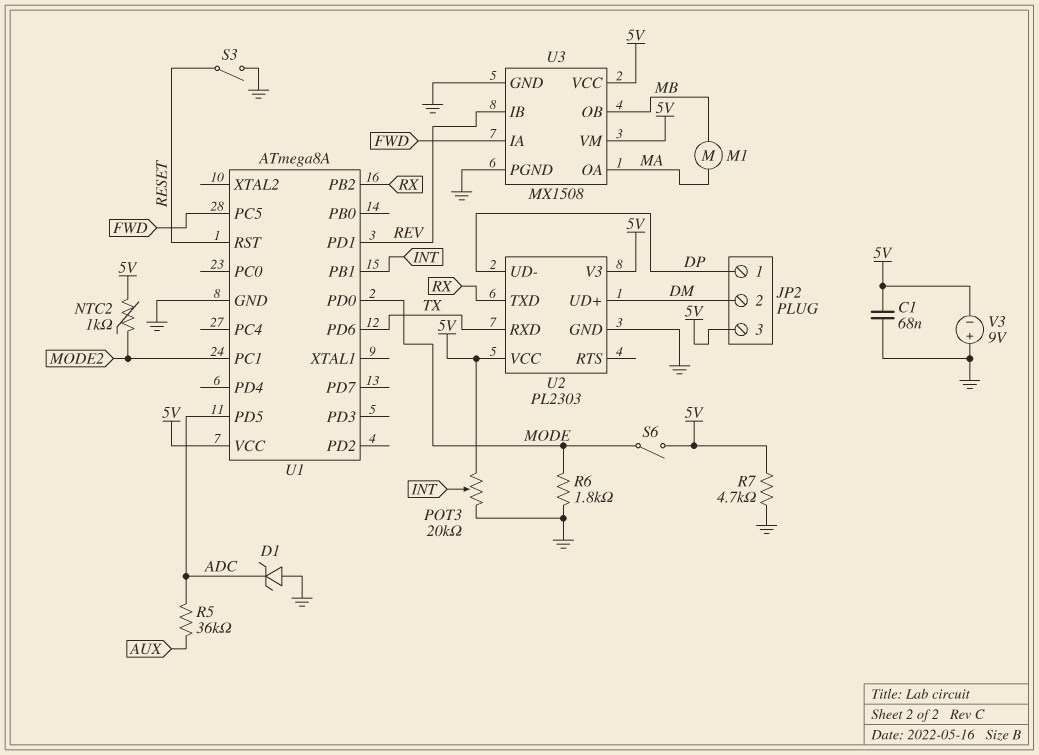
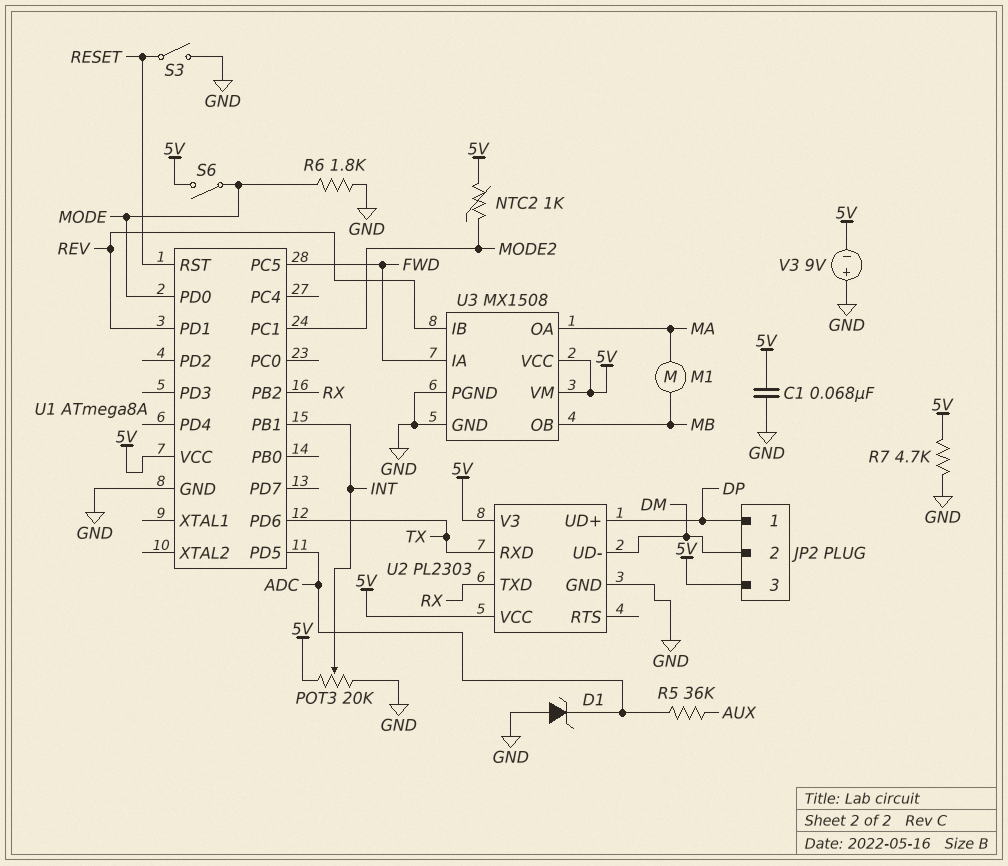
U2 pin UD+: DM -> DP
U2 pin UD-: DP -> DM

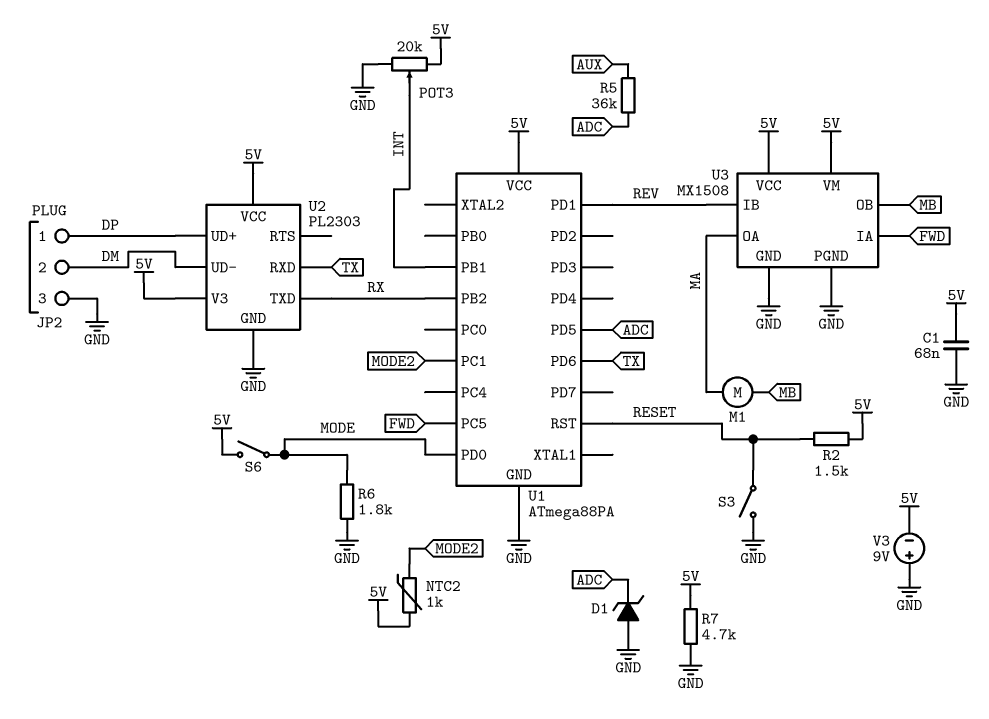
JP2 pin 3: 5V -> GND
R2: none -> 1.5k (5V, RESET)
U1: ATmega8A -> ATmega88PA

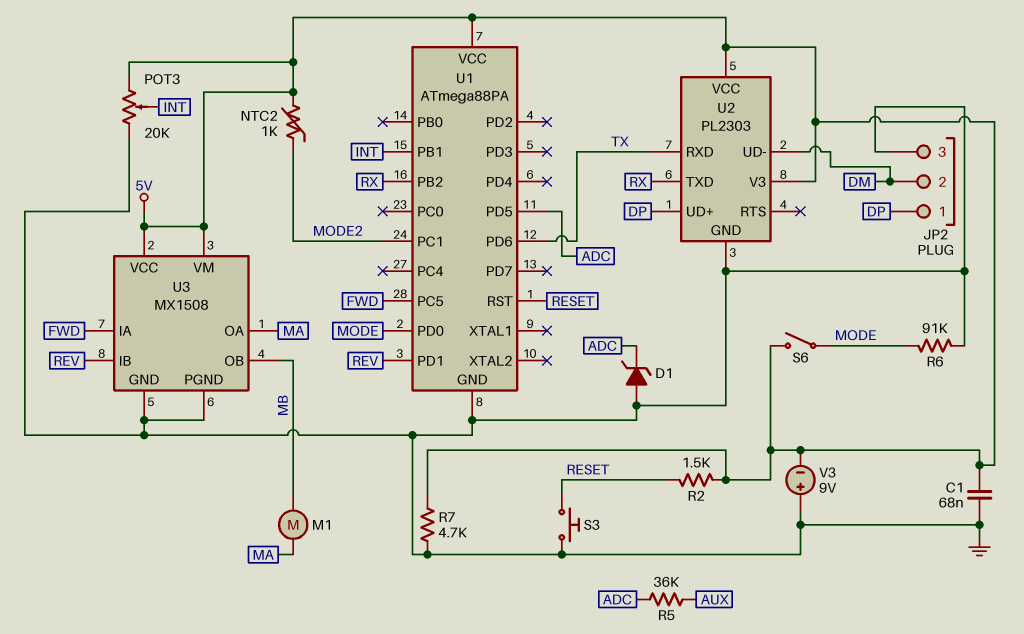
R6: 1.8k (GND, MODE) -> 91k (GND, MODE)
S3: switch (GND, RESET) -> button (GND, RESET)

